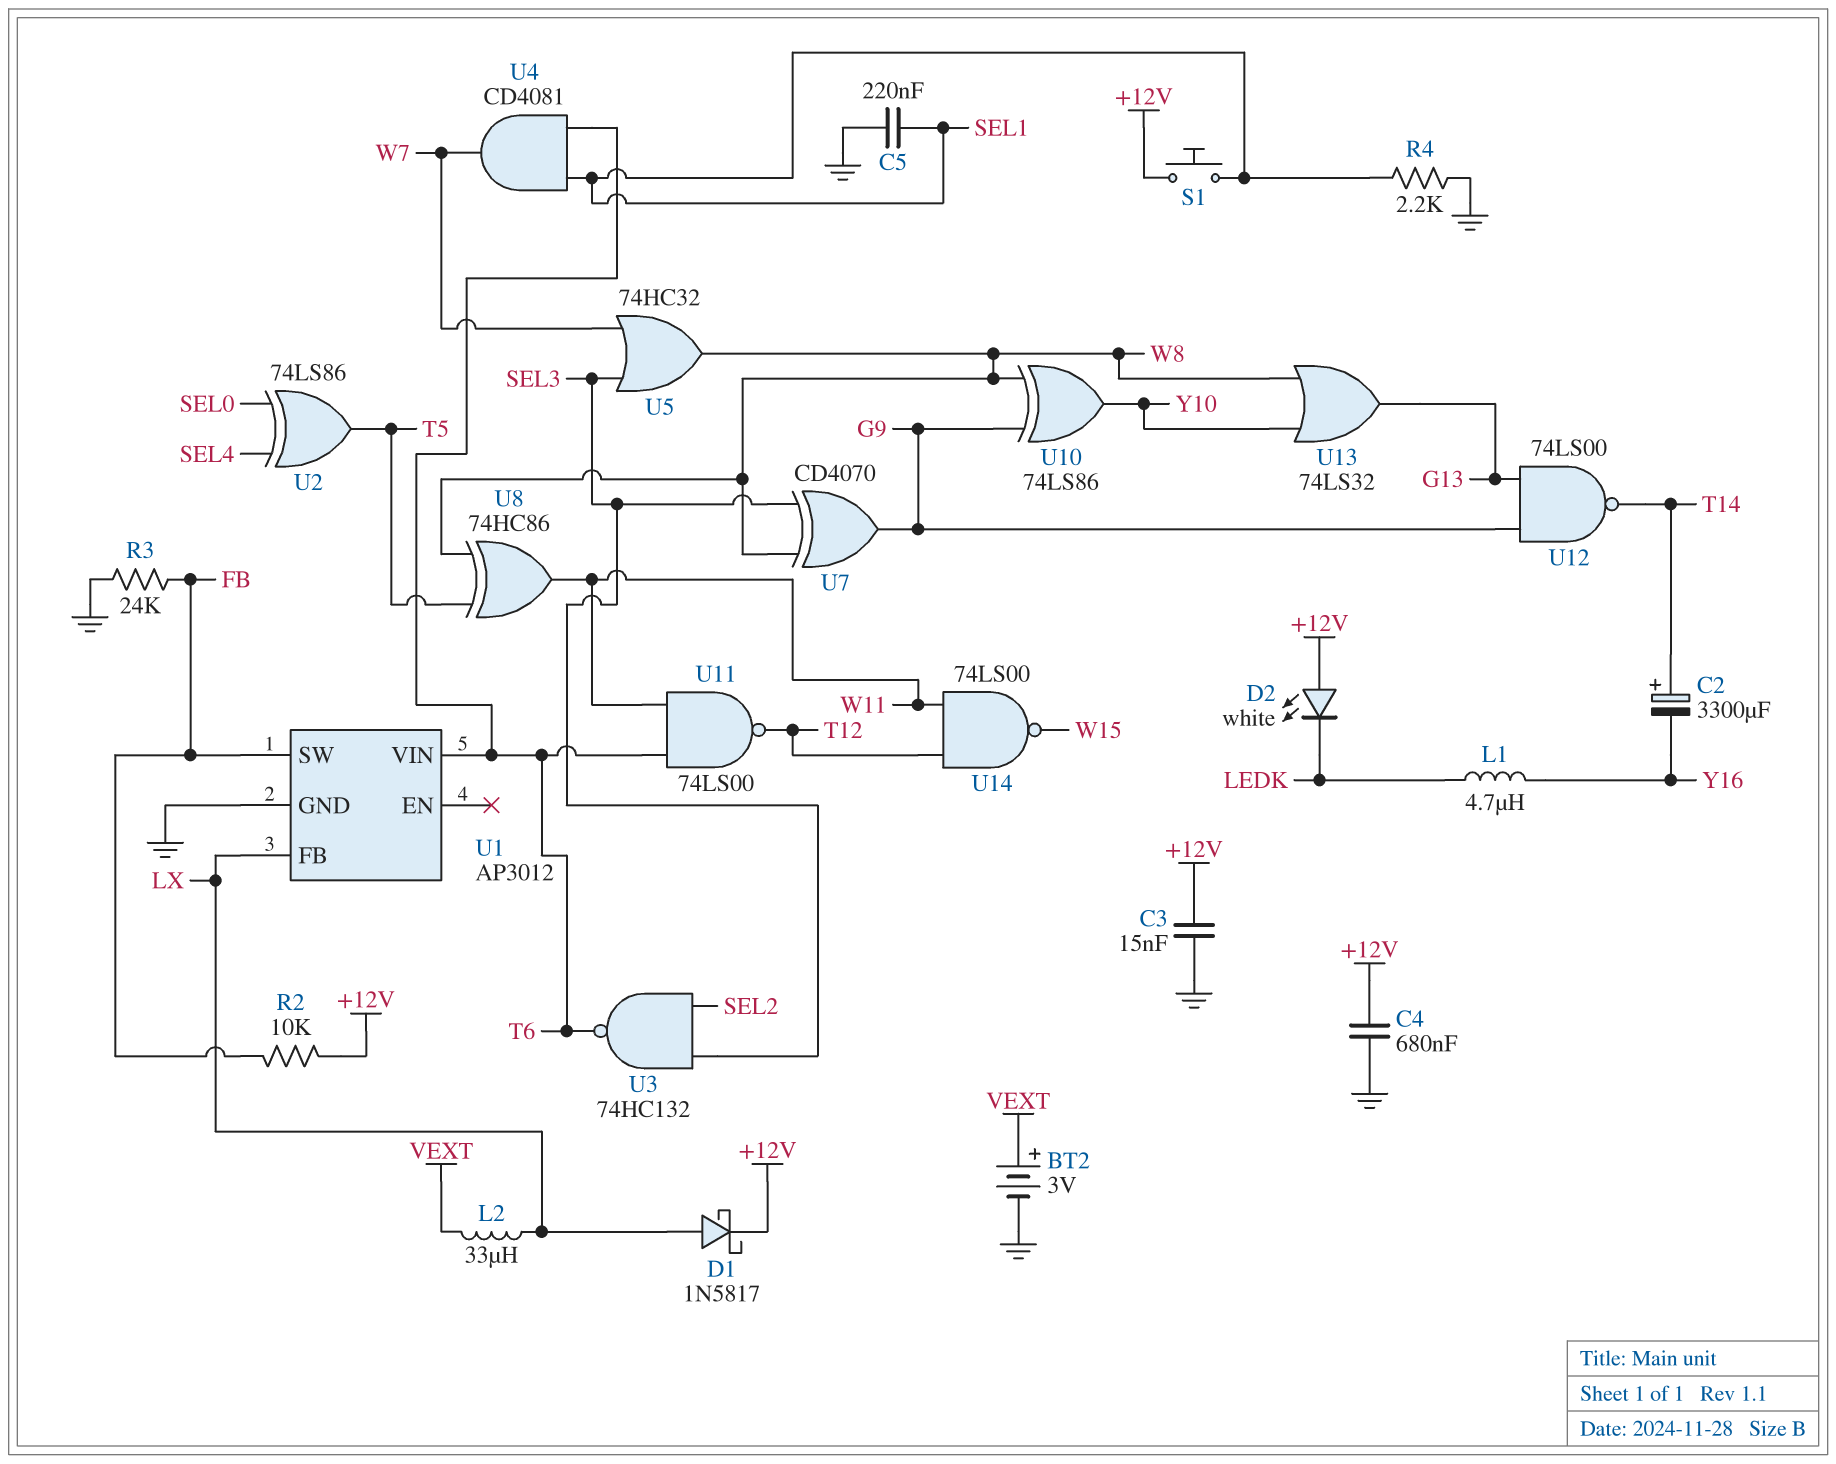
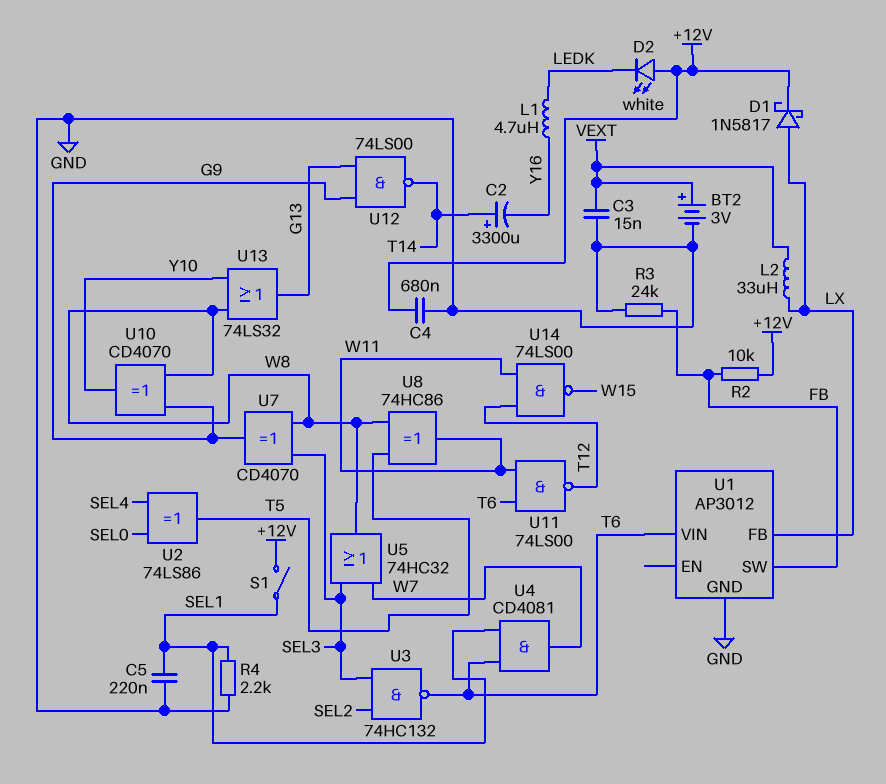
C3: 15nF (+12V, GND) -> 15nF (GND, VEXT)
S1: button (+12V, SEL1) -> switch (+12V, SEL1)
U10: XOR 74LS86 (in G9, in W8, out Y10) -> XOR CD4070 (in G9, in W8, out Y10)

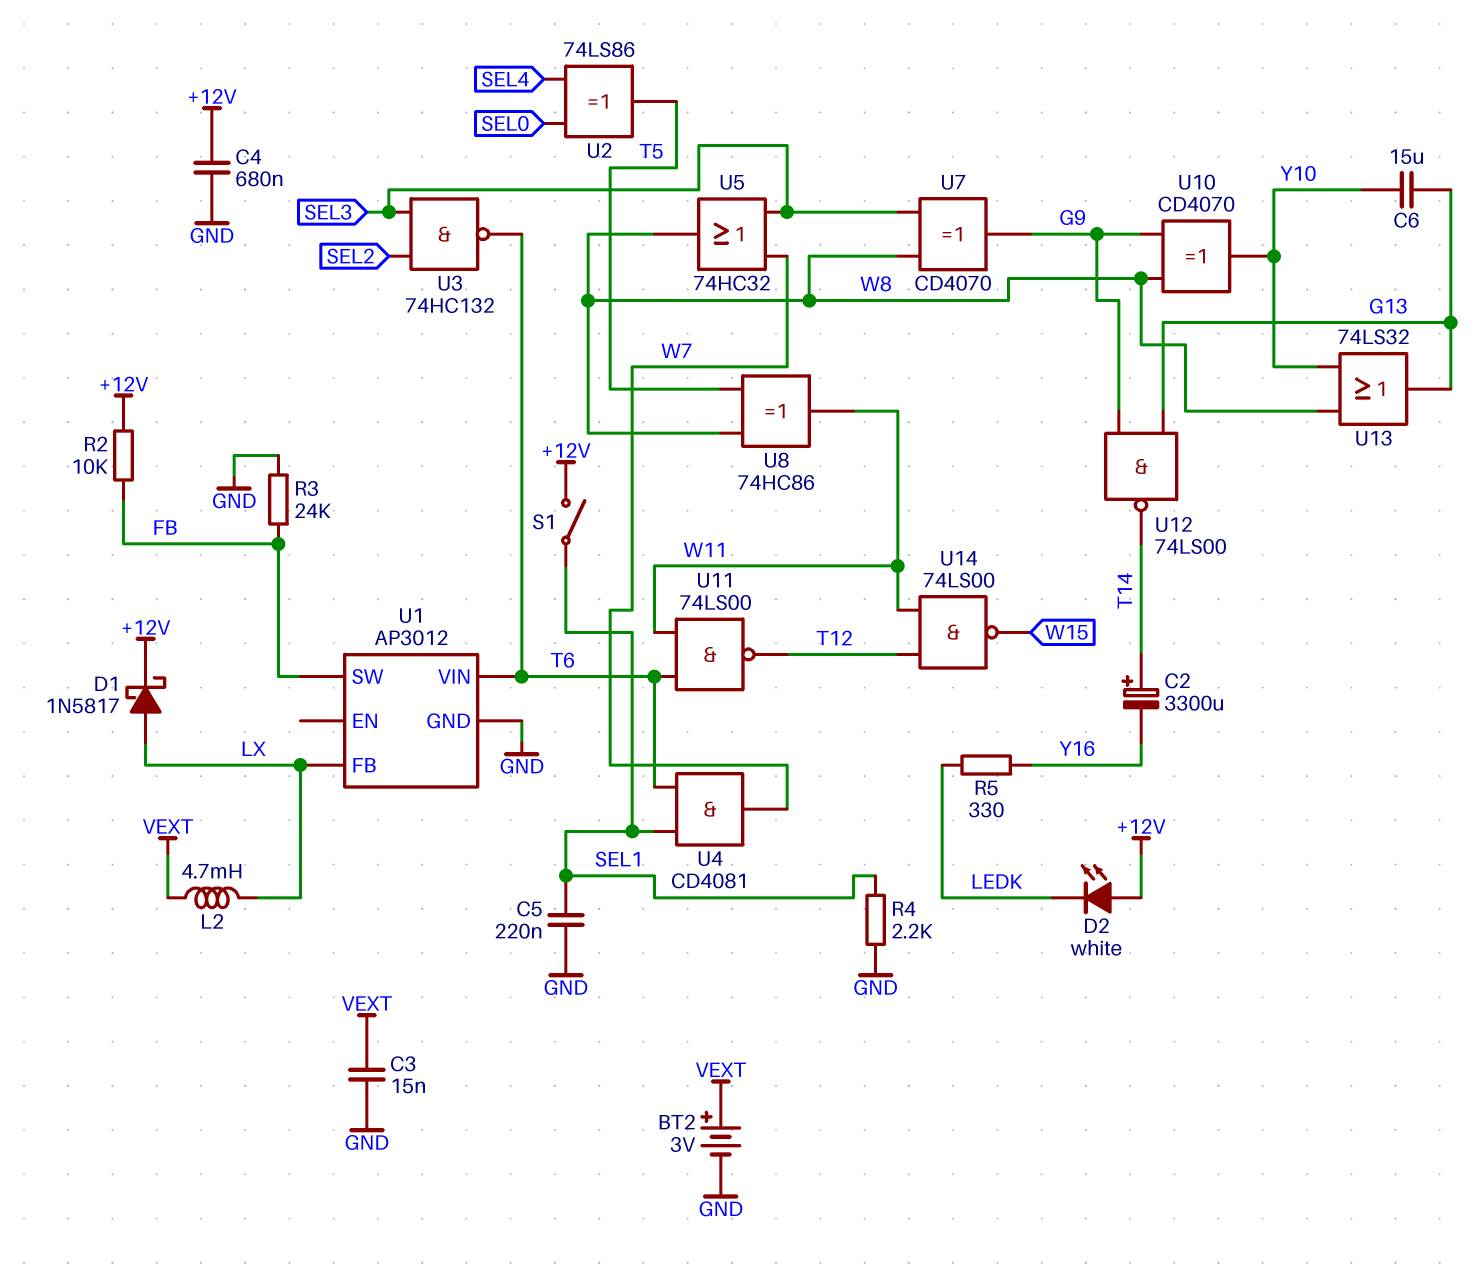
C6: none -> 15uF (G13, Y10)
L1: 4.7uH (LEDK, Y16) -> none
L2: 33uH (LX, VEXT) -> 4.7mH (LX, VEXT)
R5: none -> 330 (LEDK, Y16)

